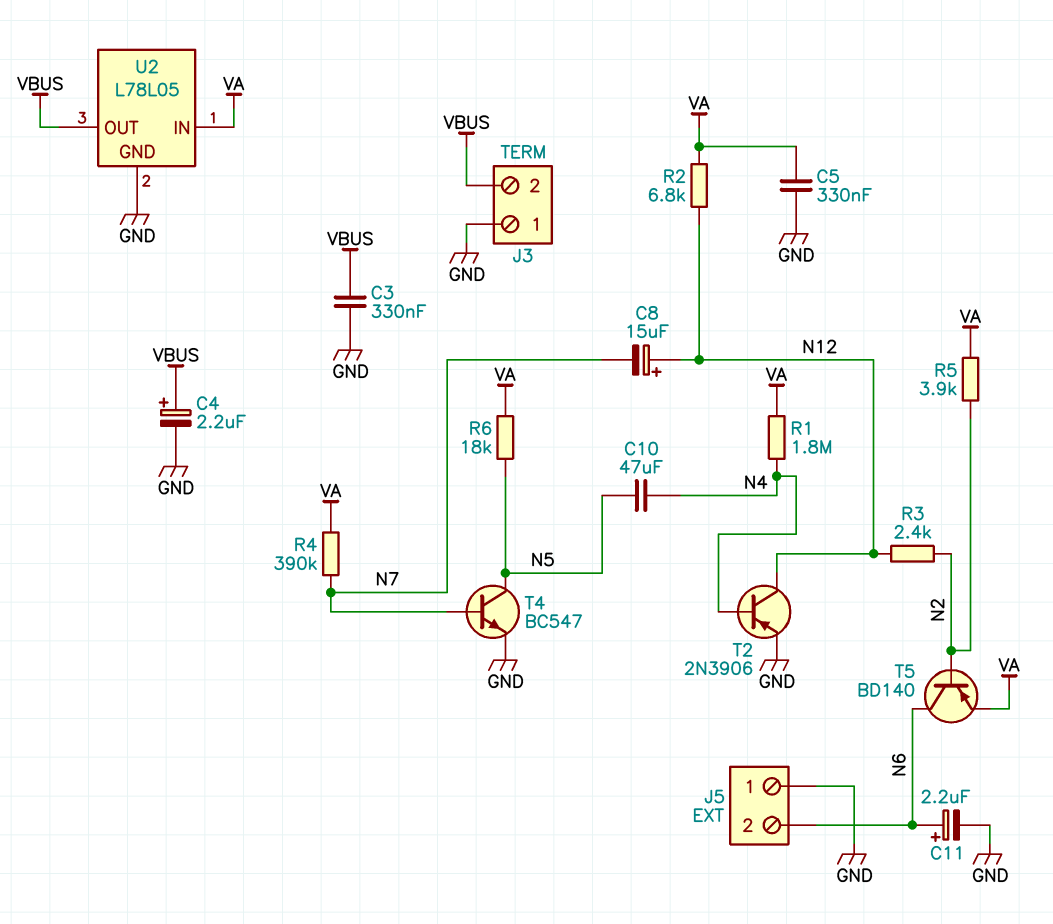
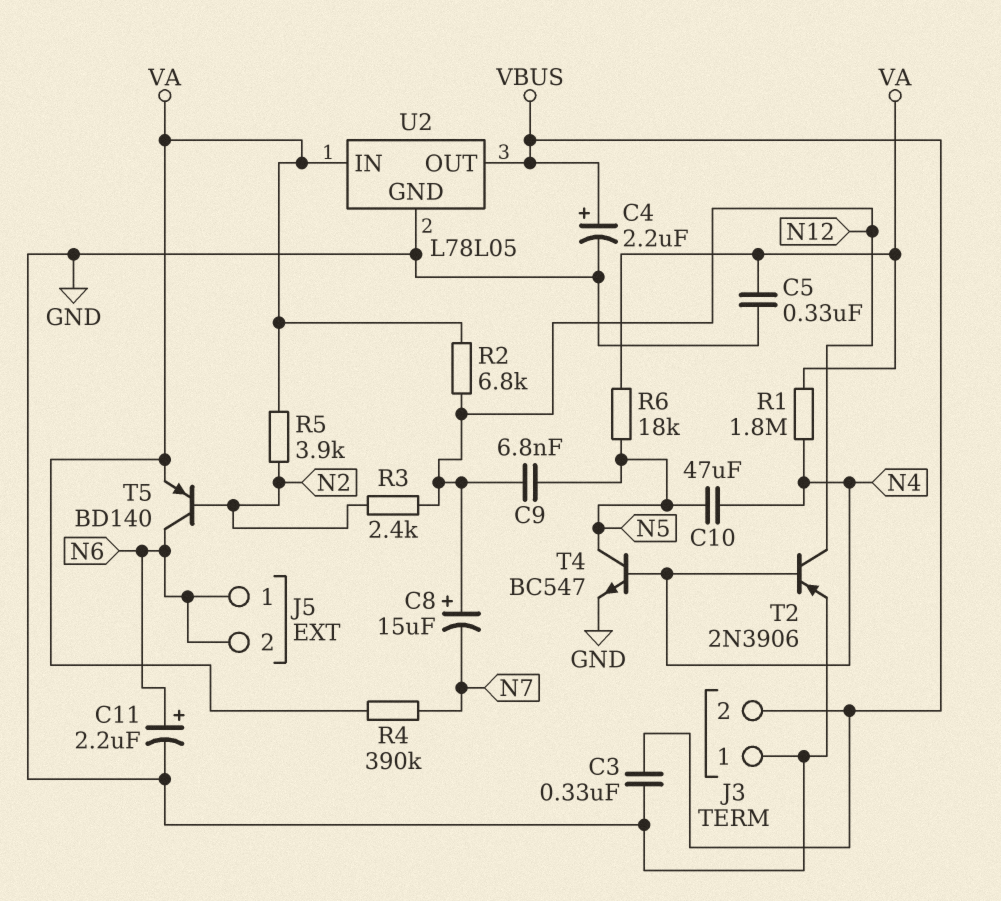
C9: none -> 6.8nF (N5, N12)
J5 pin 1: GND -> N6
T4: NPN BC547 (B N7, C N5, E GND) -> NPN BC547 (B N4, C N5, E GND)

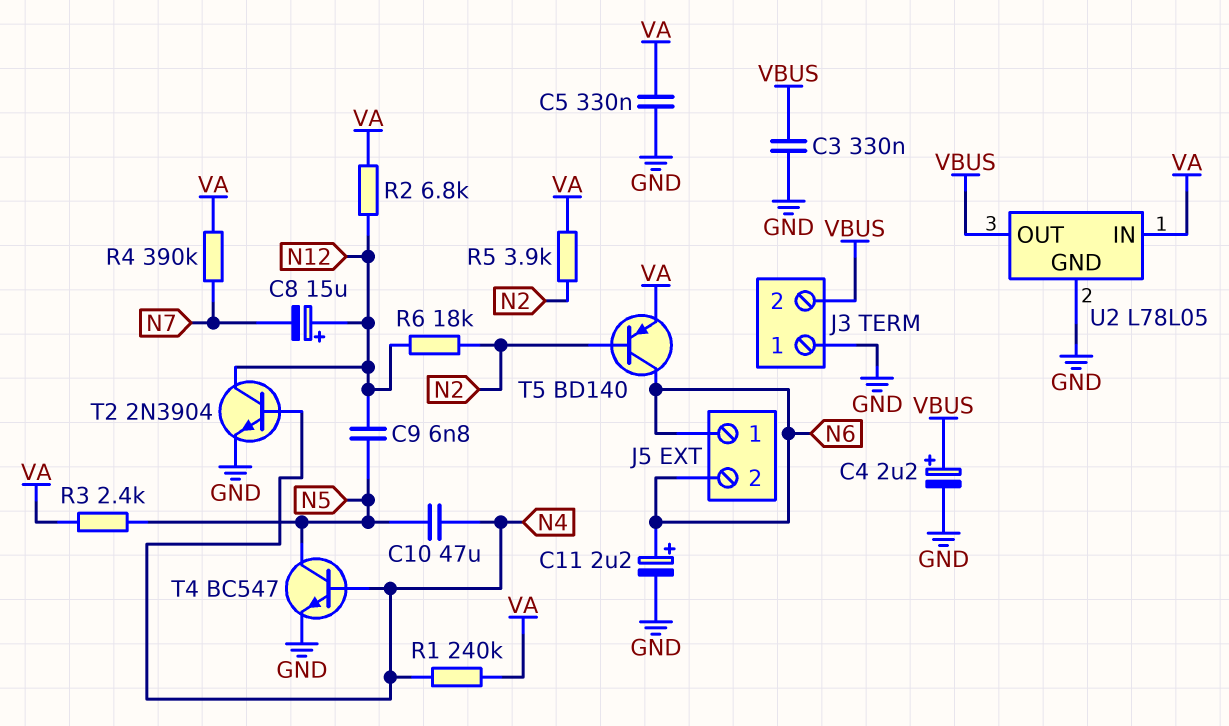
R1: 1.8M (N4, VA) -> 240k (N4, VA)
R3: 2.4k (N2, N12) -> 2.4k (N5, VA)
R6: 18k (N5, VA) -> 18k (N2, N12)
T2: PNP 2N3906 (B N4, C N12, E GND) -> NPN 2N3904 (B N4, C N12, E GND)

